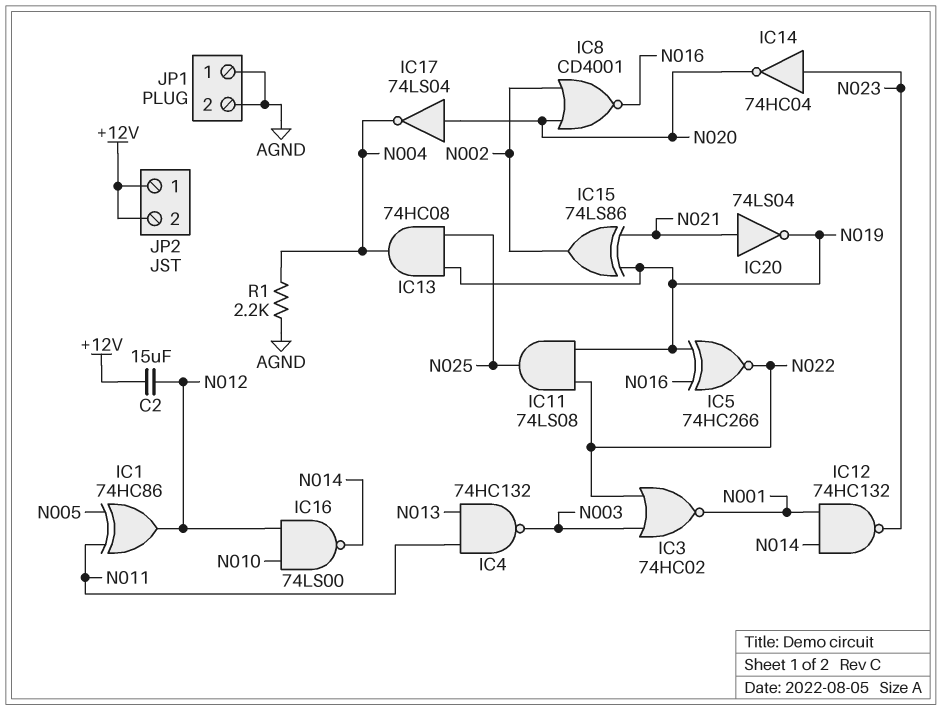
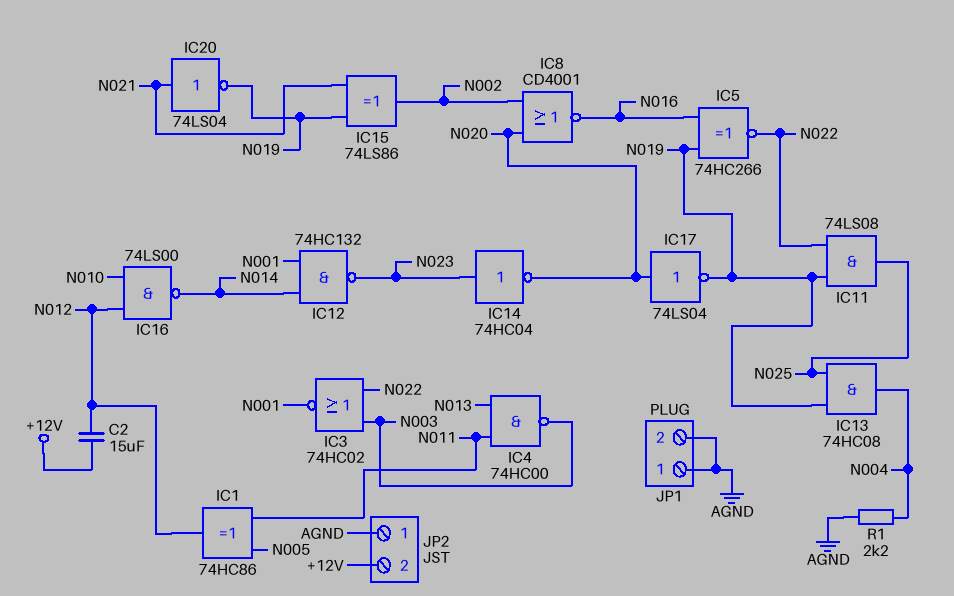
IC4: NAND 74HC132 (in N011, in N013, out N003) -> NAND 74HC00 (in N011, in N013, out N003)
IC17: NOT 74LS04 (in N020, out N004) -> NOT 74LS04 (in N020, out N019)
JP2 pin 1: +12V -> AGND

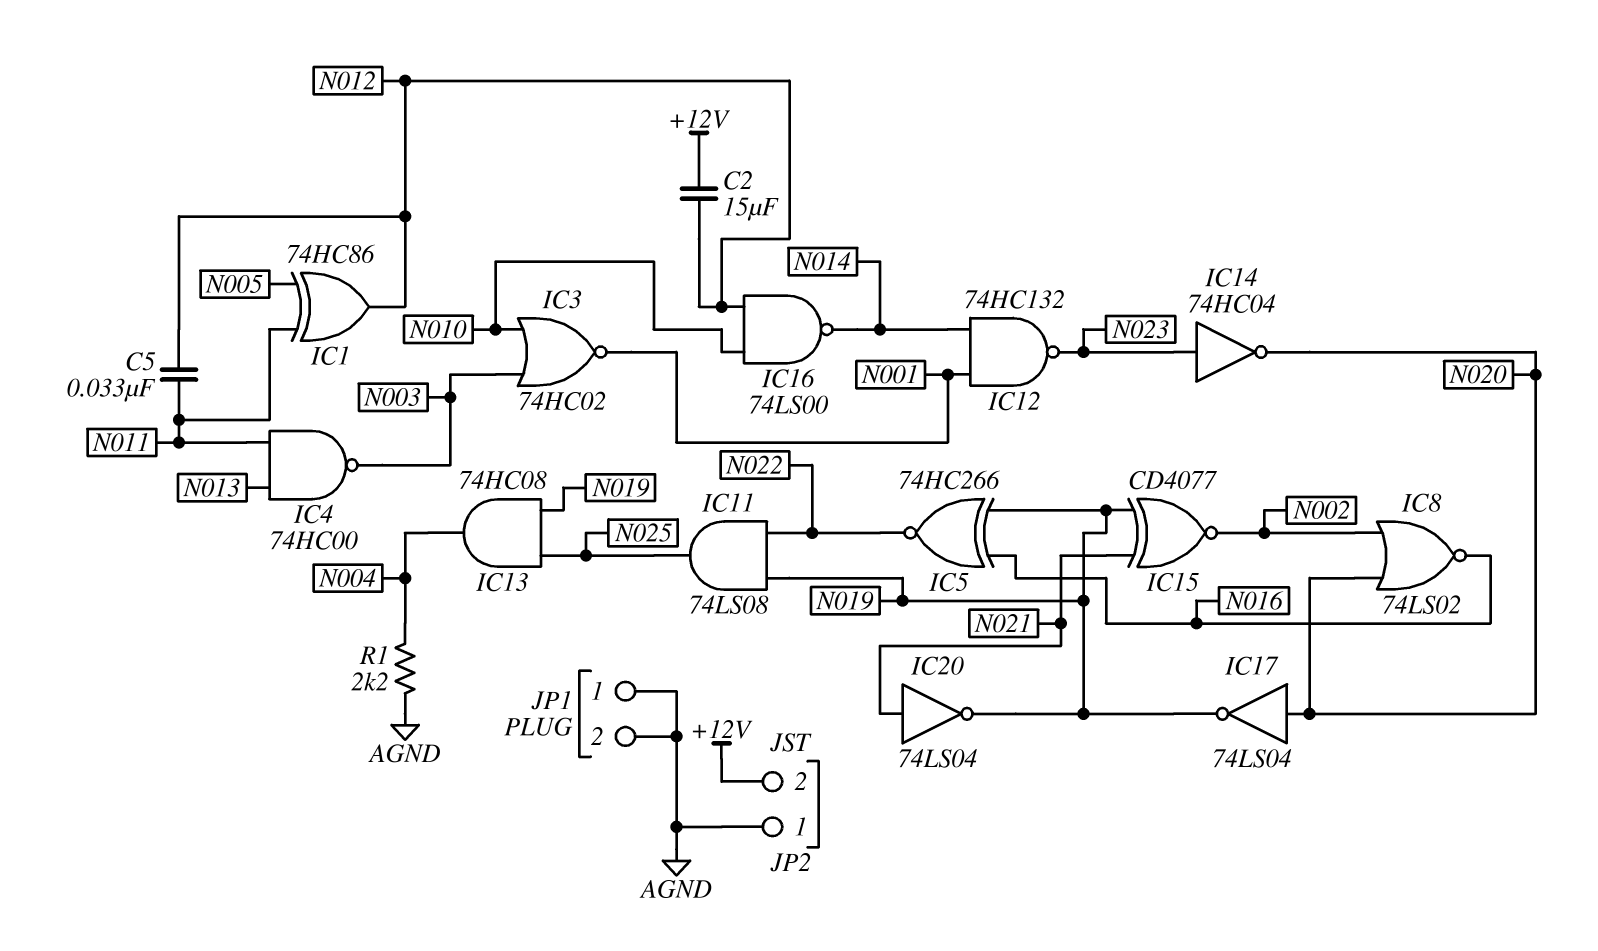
C5: none -> 33nF (N011, N012)
IC3: NOR 74HC02 (in N003, in N022, out N001) -> NOR 74HC02 (in N003, in N010, out N001)
IC8: NOR CD4001 (in N002, in N020, out N016) -> NOR 74LS02 (in N002, in N020, out N016)
IC15: XOR 74LS86 (in N019, in N021, out N002) -> XNOR CD4077 (in N019, in N021, out N002)

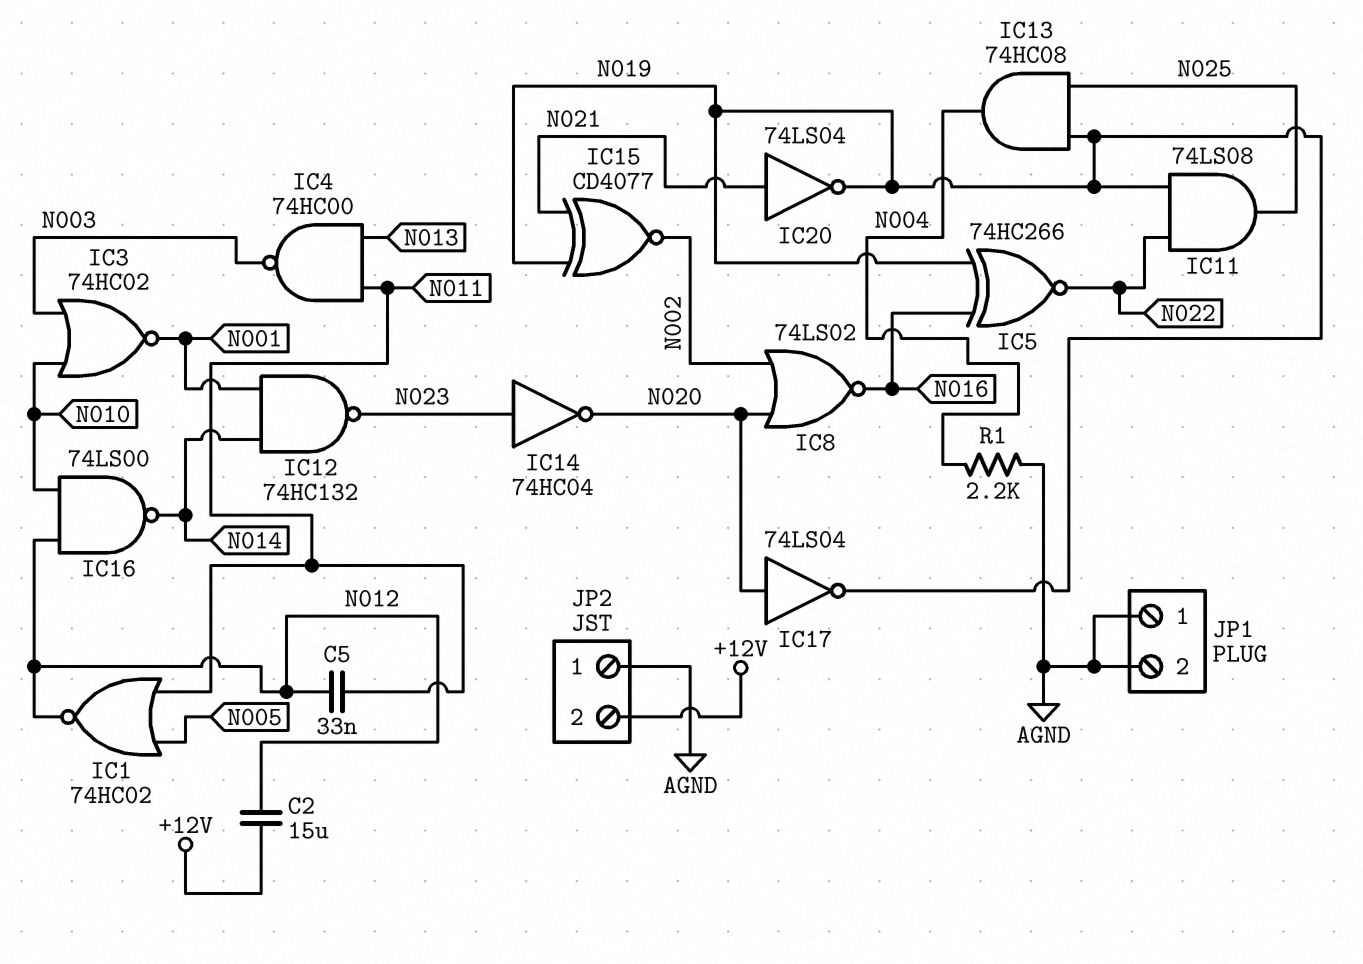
IC1: XOR 74HC86 (in N005, in N011, out N012) -> NOR 74HC02 (in N005, in N011, out N012)

